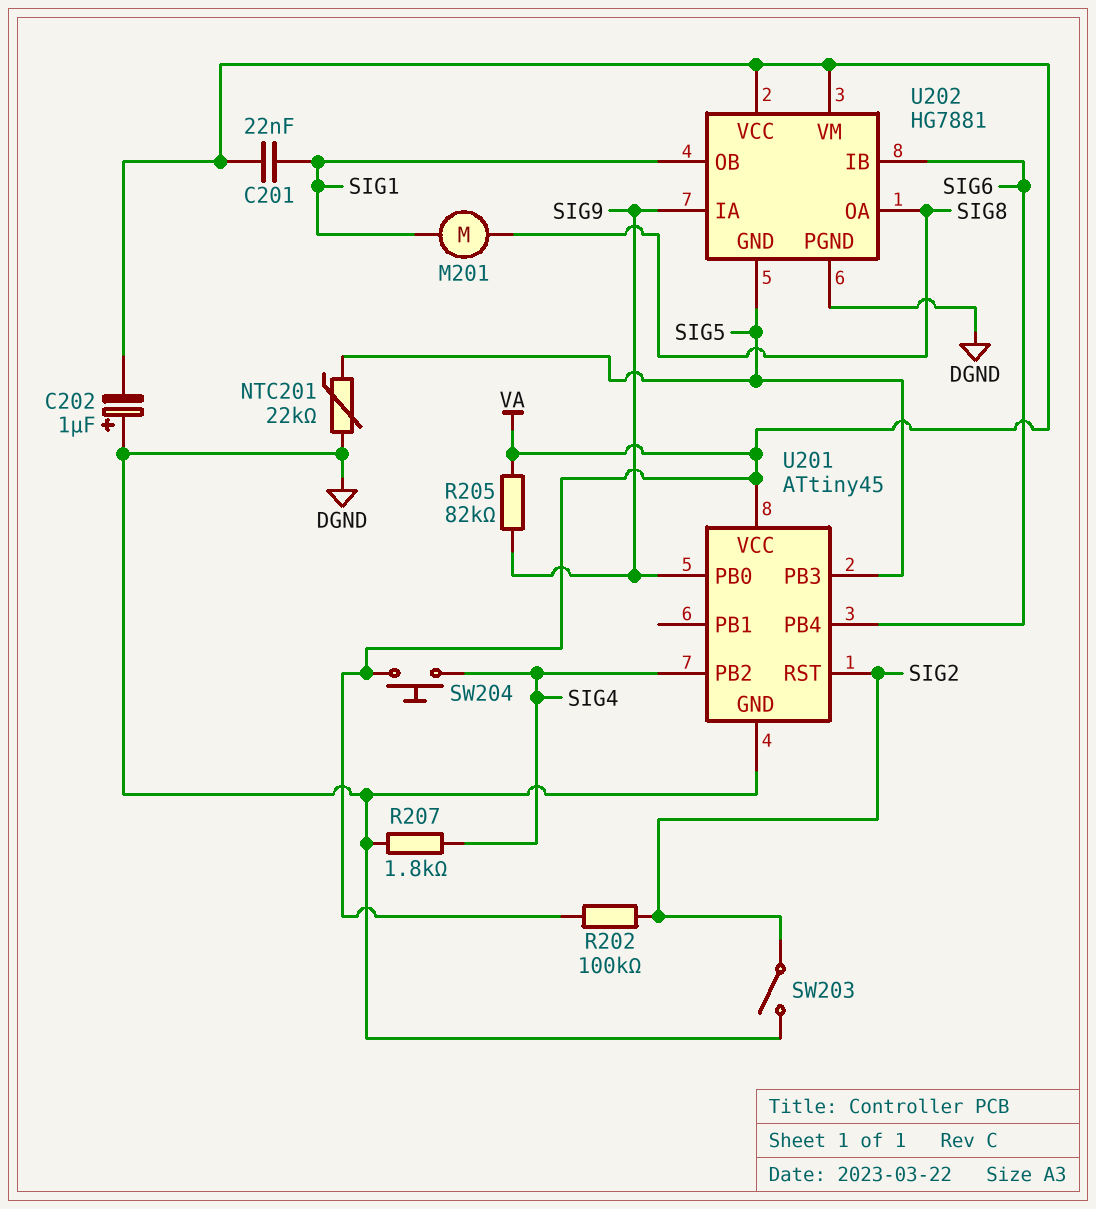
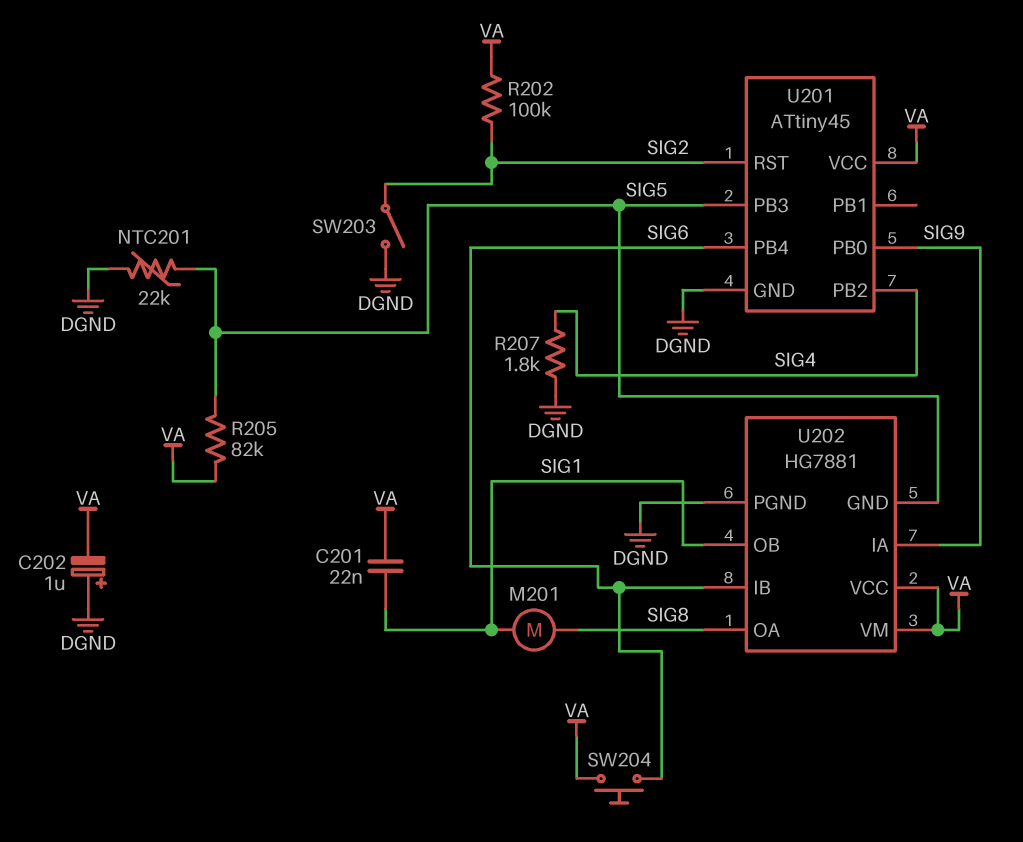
R205: 82k (SIG9, VA) -> 82k (SIG5, VA)
SW204: button (SIG4, VA) -> button (SIG6, VA)

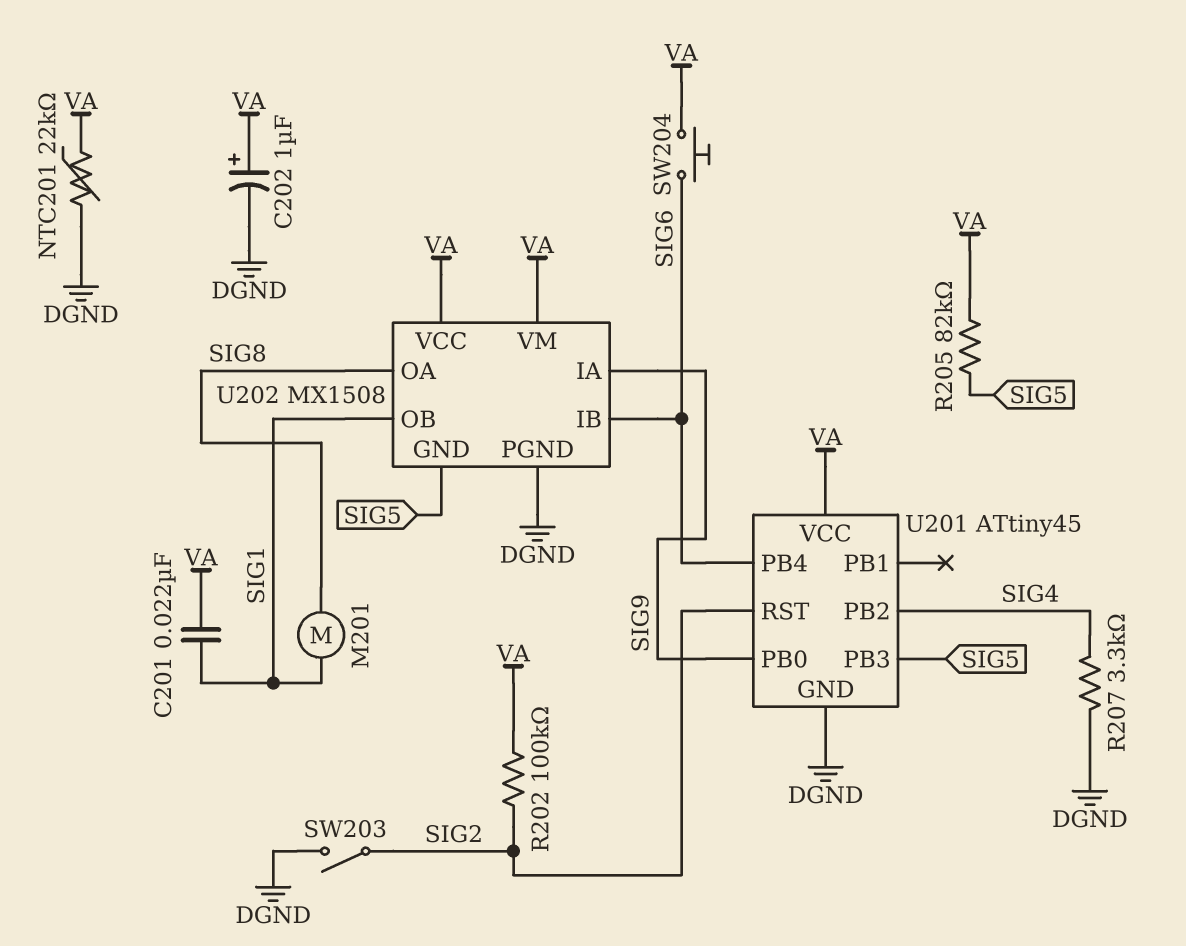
C202: 1uF (plus DGND, minus VA) -> 1uF (plus VA, minus DGND)
NTC201: 22k (DGND, SIG5) -> 22k (DGND, VA)
R207: 1.8k (DGND, SIG4) -> 3.3k (DGND, SIG4)
U202: HG7881 -> MX1508

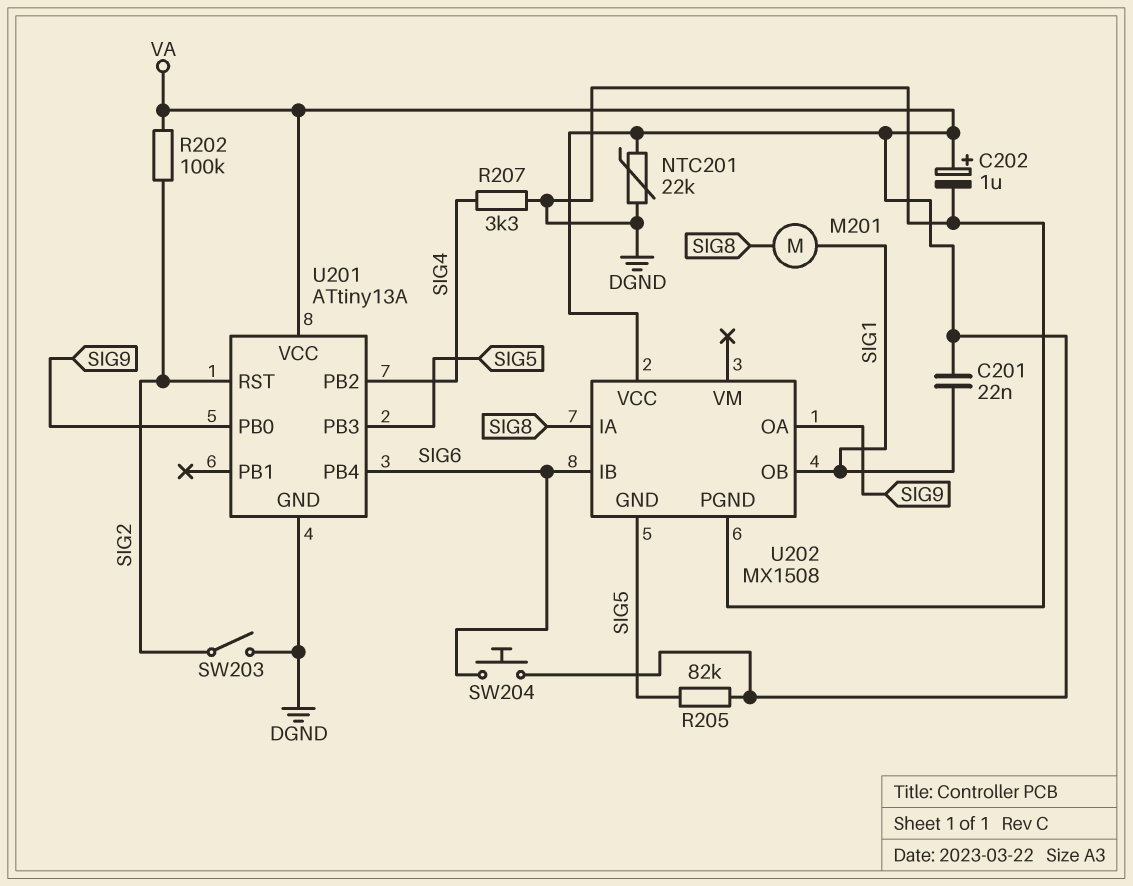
U201: ATtiny45 -> ATtiny13A
U202 pin IA: SIG9 -> SIG8
U202 pin OA: SIG8 -> SIG9
U202 pin VM: VA -> none

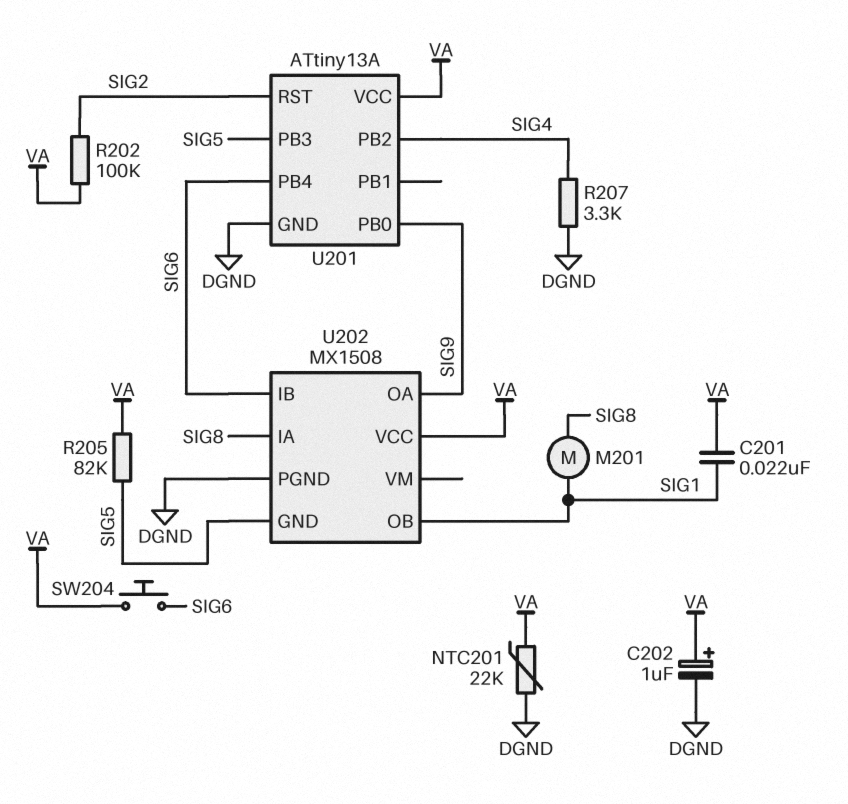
SW203: switch (DGND, SIG2) -> none

